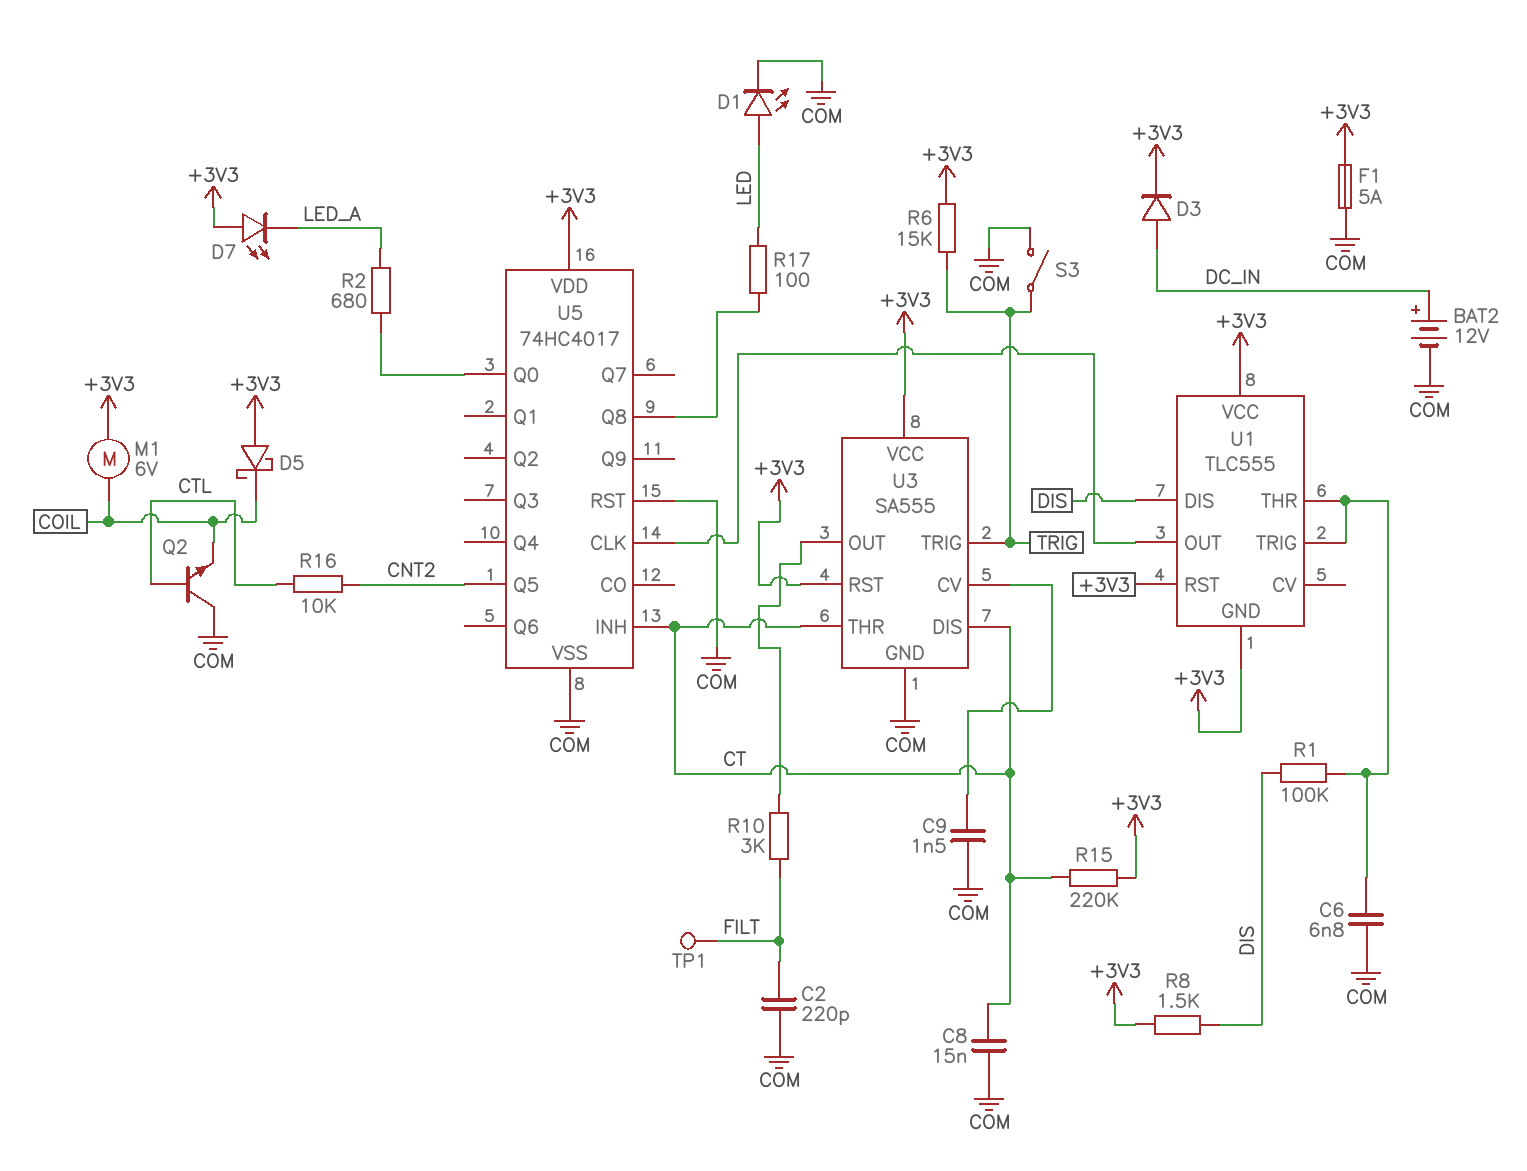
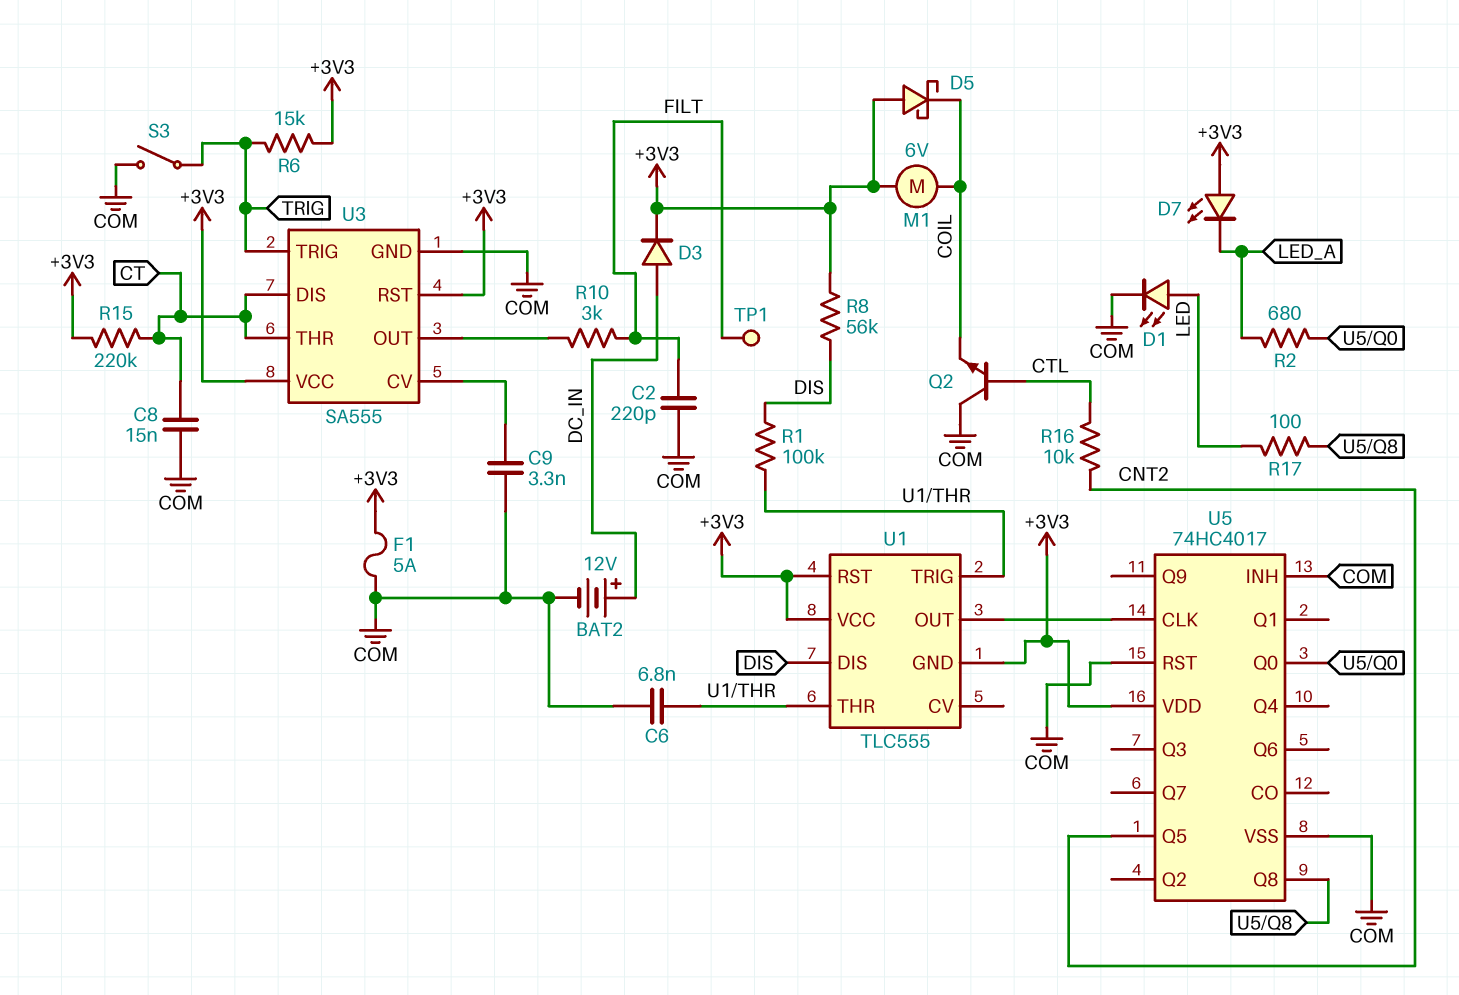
C9: 1.5nF (COM, U3/CV) -> 3.3nF (COM, U3/CV)
R8: 1.5k (+3V3, DIS) -> 56k (+3V3, DIS)
U5 pin INH: CT -> COM

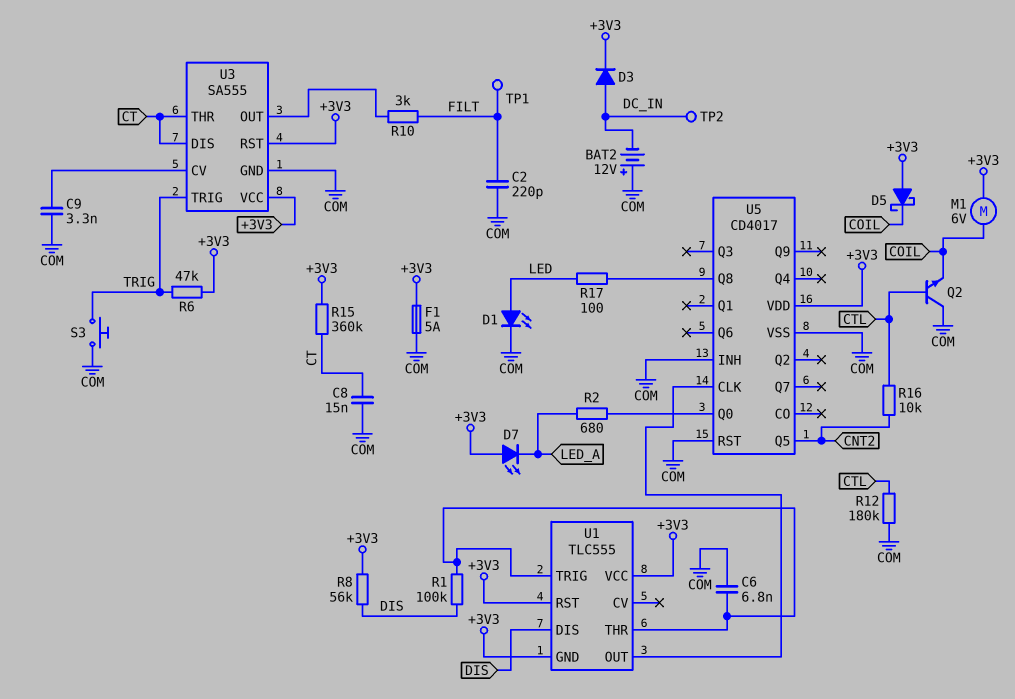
BAT2: 12V (plus DC_IN, minus COM) -> 12V (plus COM, minus DC_IN)
R6: 15k (+3V3, TRIG) -> 47k (+3V3, TRIG)
R12: none -> 180k (COM, CTL)
R15: 220k (+3V3, CT) -> 360k (+3V3, CT)
S3: switch (COM, TRIG) -> button (COM, TRIG)
TP2: none -> test point (DC_IN)
U5: 74HC4017 -> CD4017

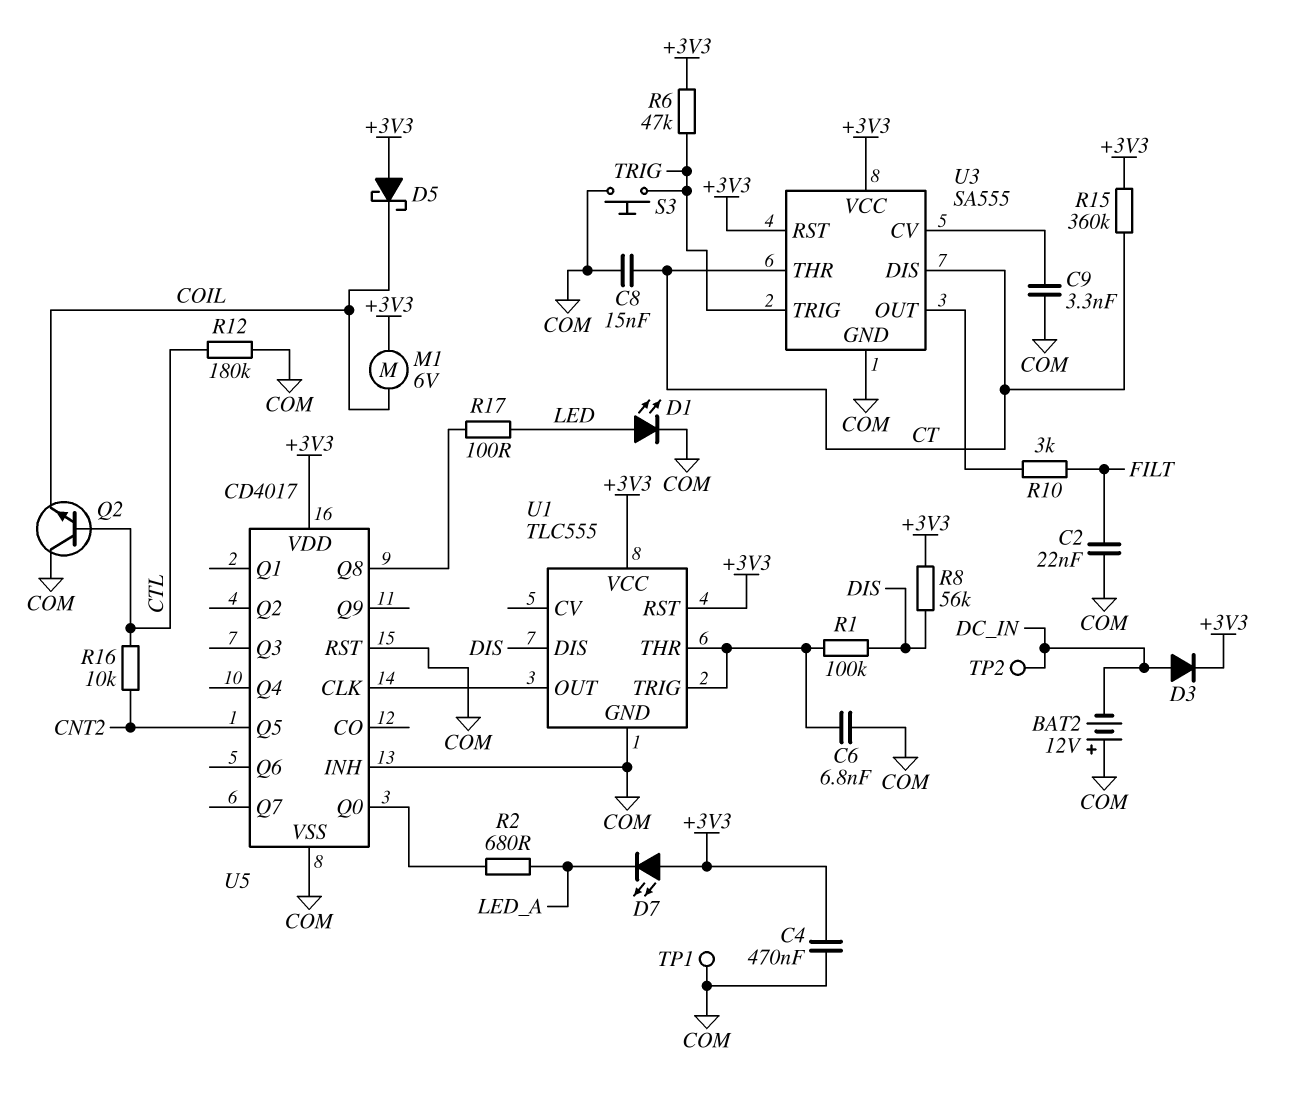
C2: 220pF (COM, FILT) -> 22nF (COM, FILT)
C4: none -> 470nF (+3V3, COM)
F1: 5A (+3V3, COM) -> none
TP1: test point (FILT) -> test point (COM)
U1 pin GND: +3V3 -> COM

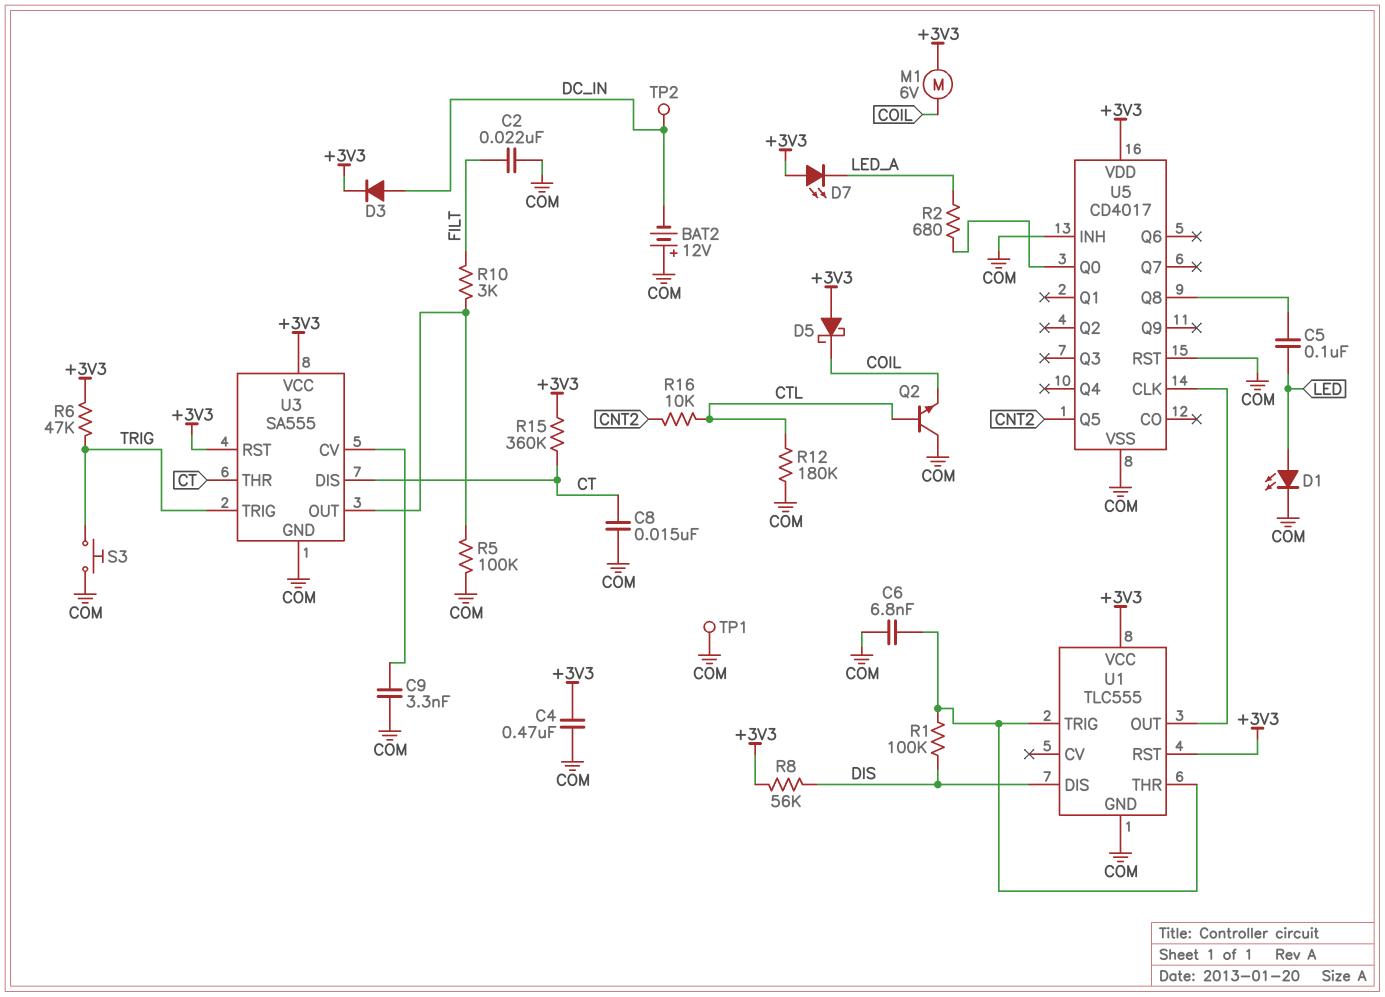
C5: none -> 100nF (LED, U5/Q8)
R5: none -> 100k (COM, U3/OUT)
R17: 100 (LED, U5/Q8) -> none

